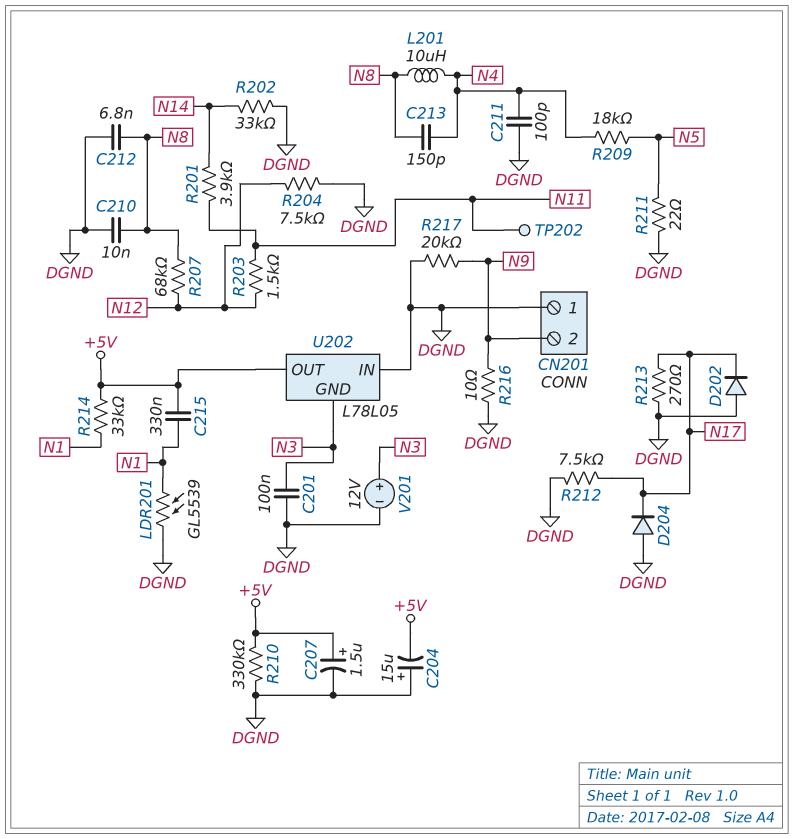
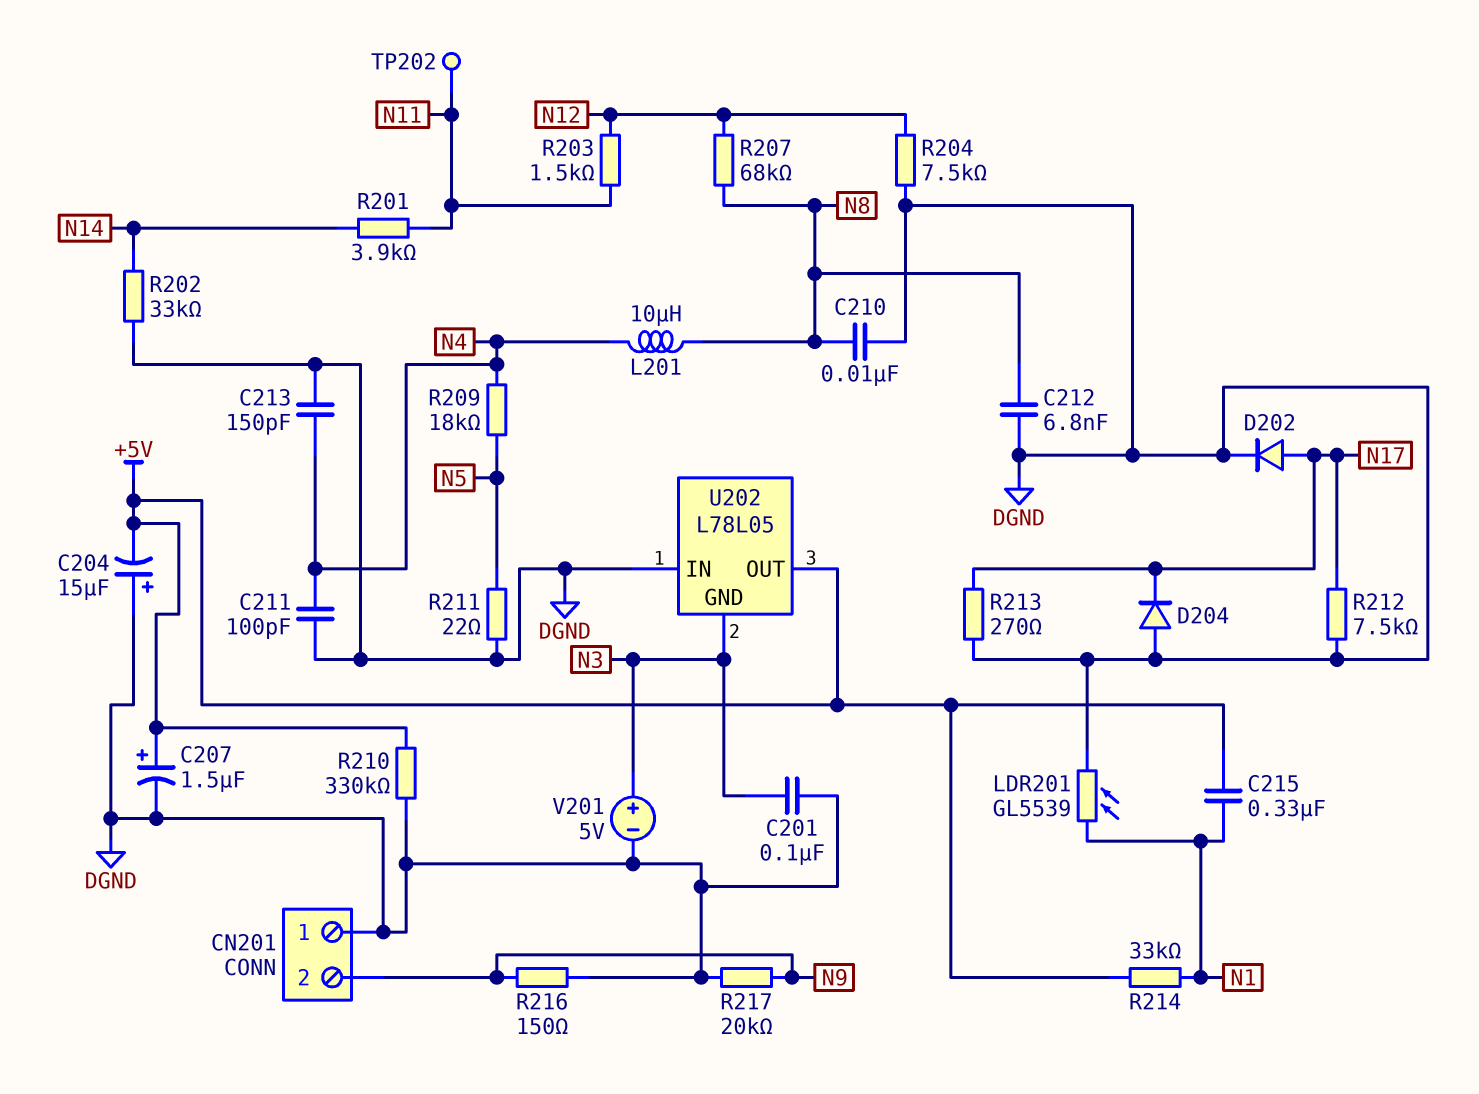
C213: 150pF (N4, N8) -> 150pF (DGND, N4)
D202: diode (A DGND, K N17) -> diode (A N17, K DGND)
R216: 10 (DGND, N9) -> 150 (DGND, N9)
V201: 12V (plus N3, minus DGND) -> 5V (plus N3, minus DGND)

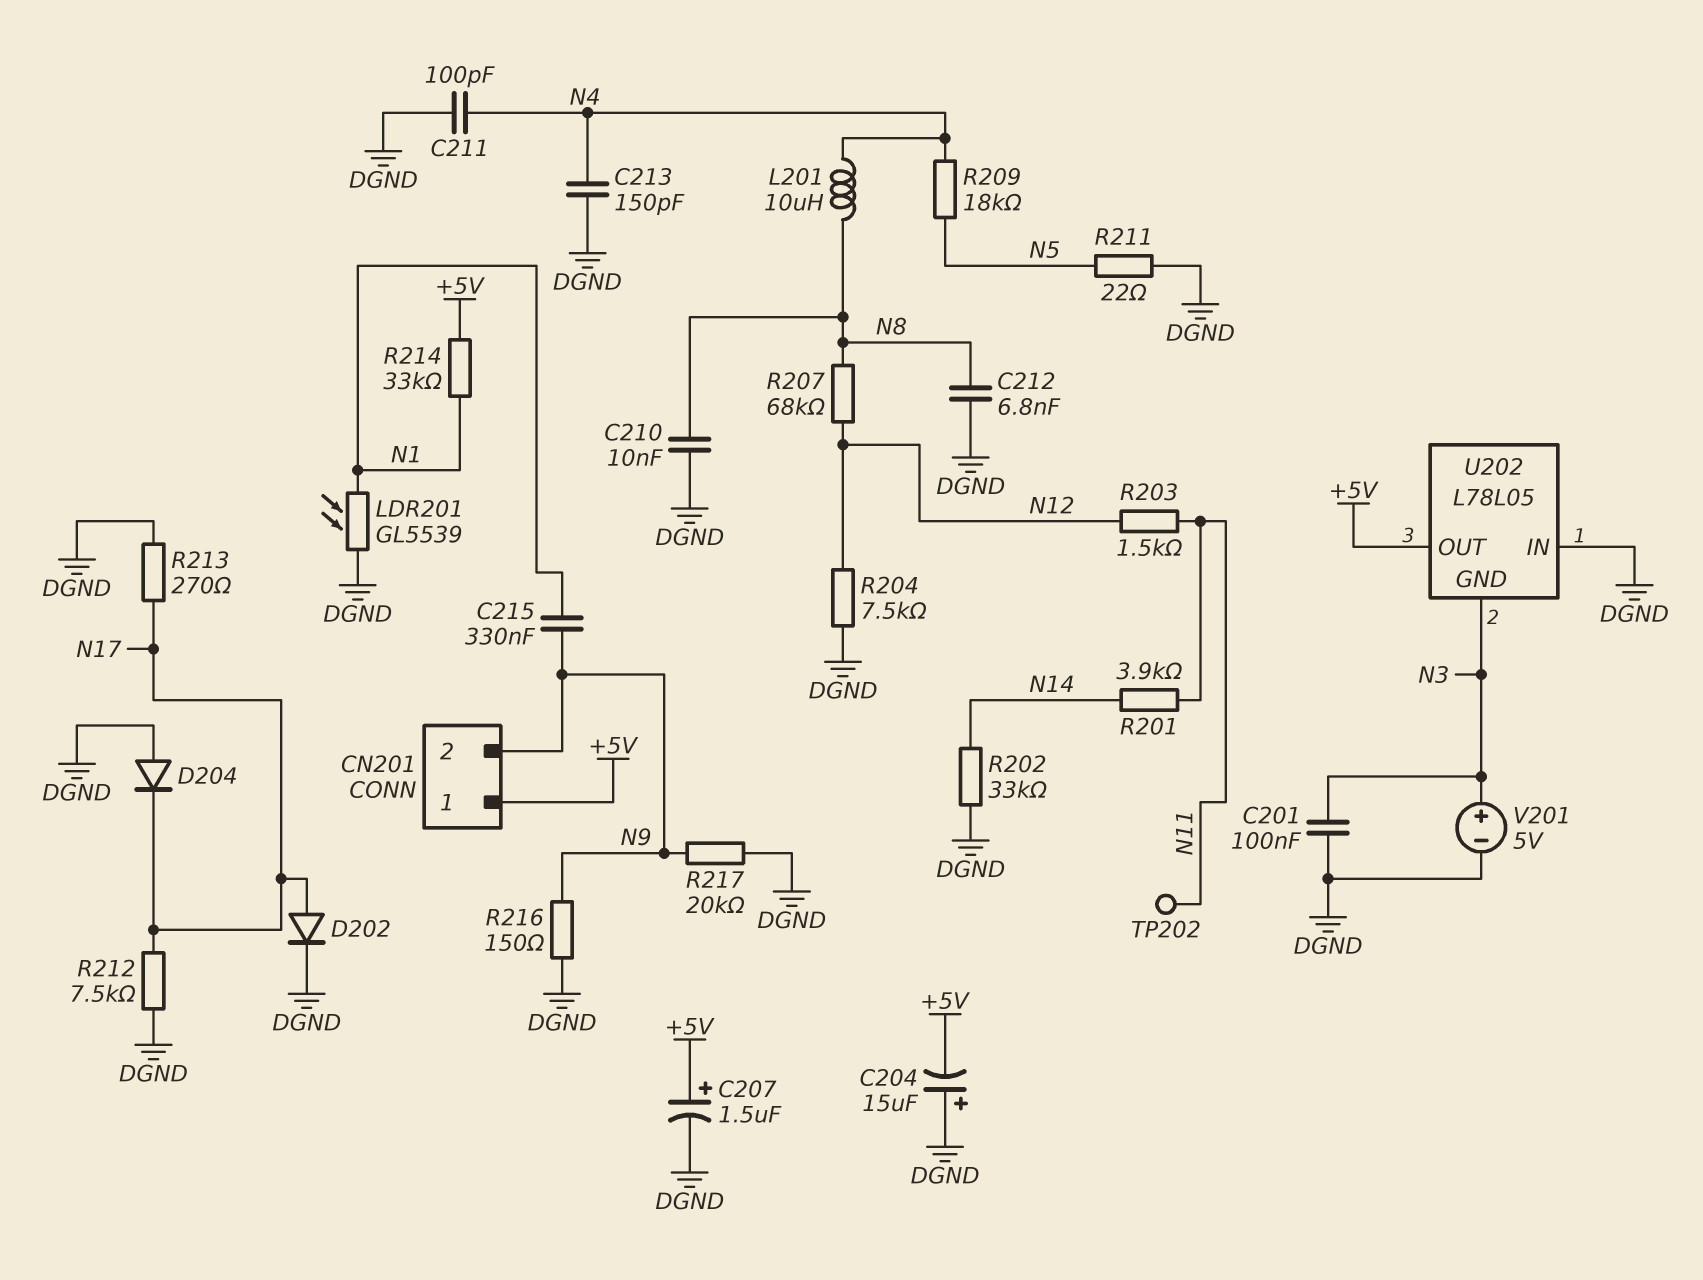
C215: 330nF (+5V, N1) -> 330nF (N1, N9)
CN201 pin 1: DGND -> +5V
R210: 330k (+5V, DGND) -> none

